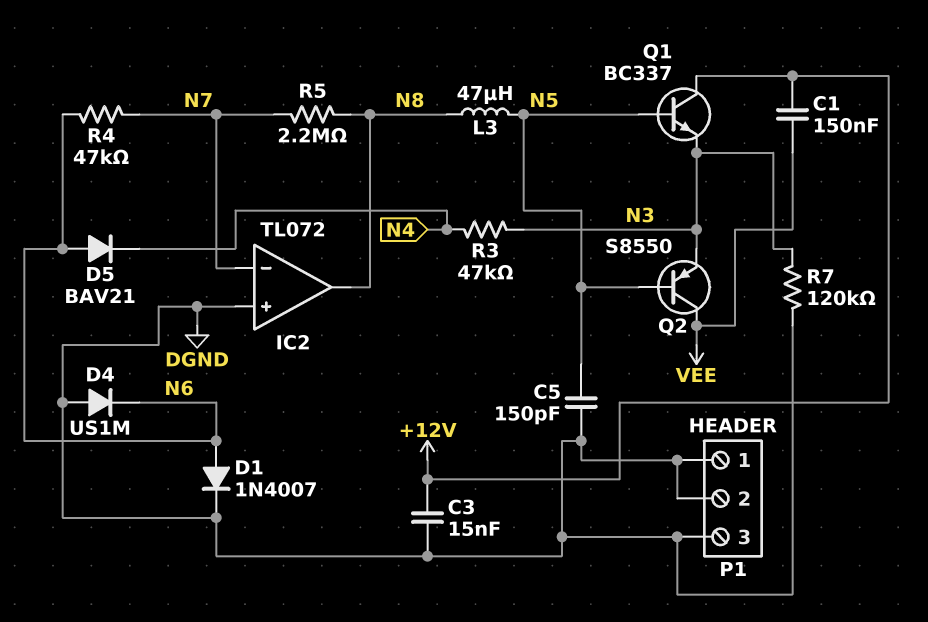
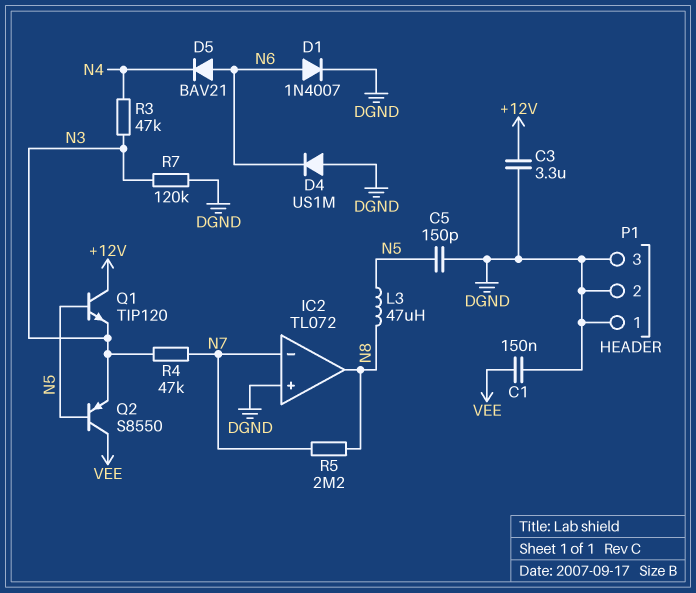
C1: 150nF (+12V, VEE) -> 150nF (DGND, VEE)
C3: 15nF (+12V, DGND) -> 3.3uF (+12V, DGND)
Q1: NPN BC337 (B N5, C +12V, E N3) -> NPN TIP120 (B N5, C +12V, E N3)
R4: 47k (N6, N7) -> 47k (N3, N7)

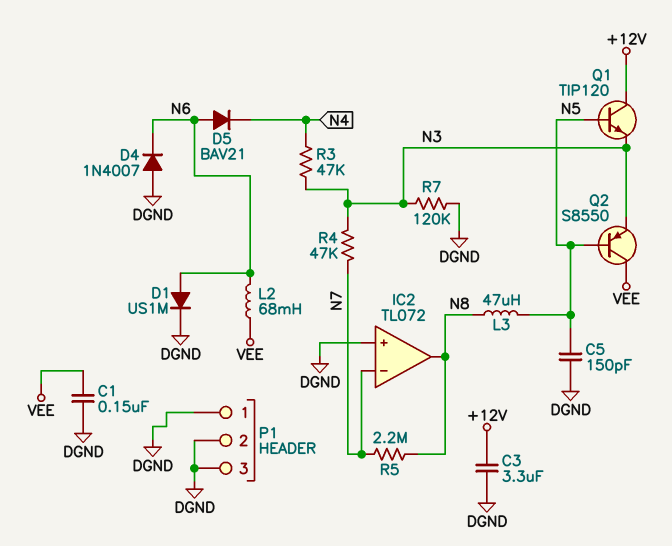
D1: diode 1N4007 (A N6, K DGND) -> diode US1M (A N6, K DGND)
D4: diode US1M (A DGND, K N6) -> diode 1N4007 (A DGND, K N6)
L2: none -> 68mH (N6, VEE)

